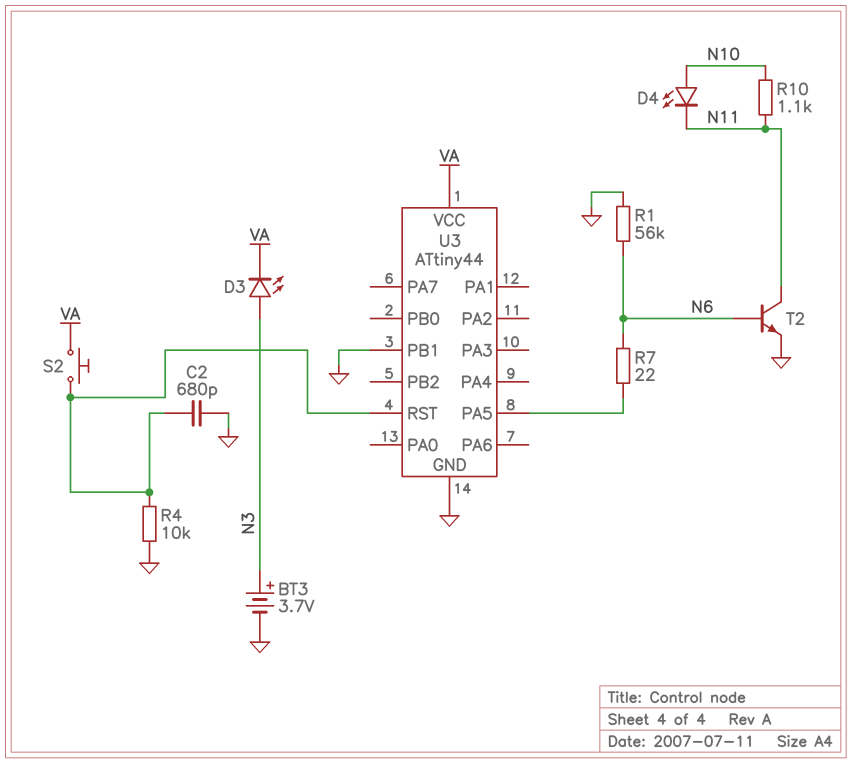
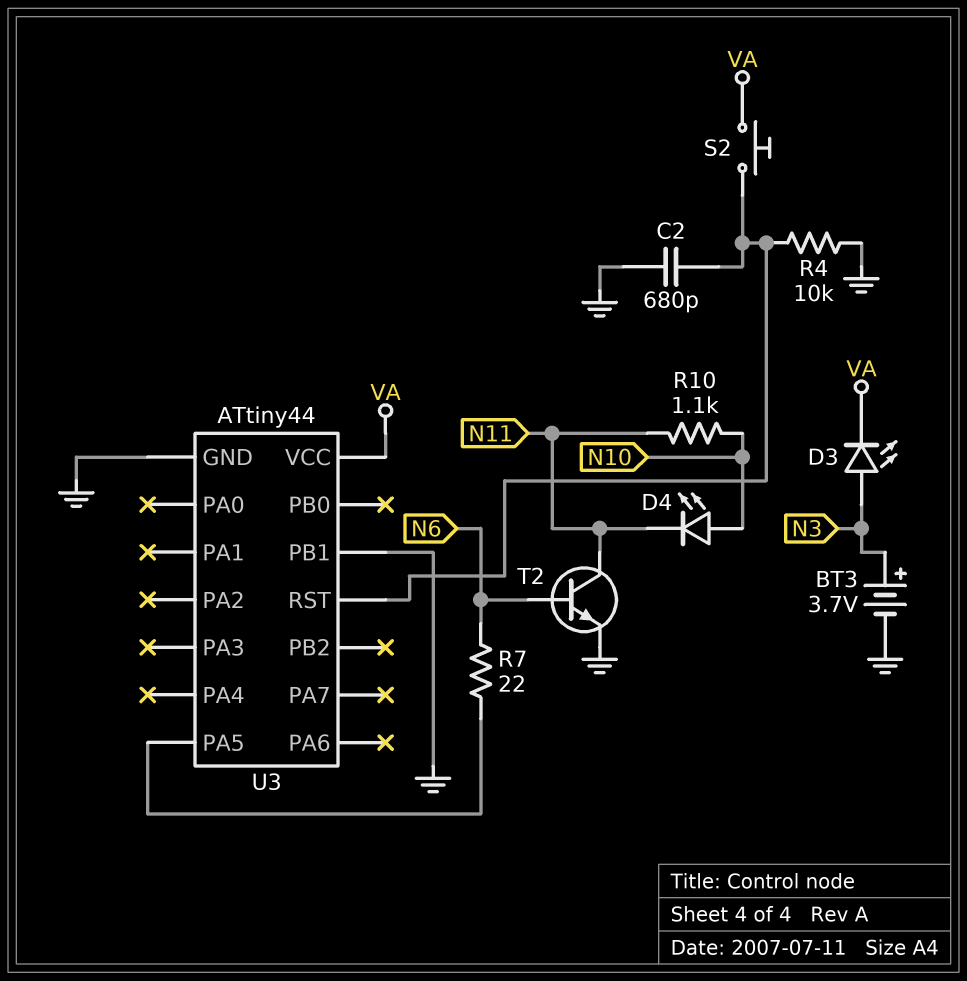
R1: 56k (GND, N6) -> none

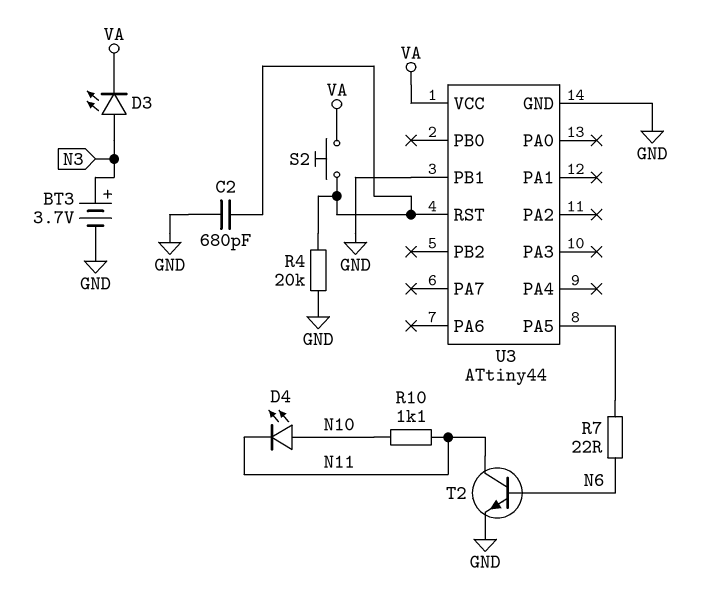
R4: 10k (GND, U3/RST) -> 20k (GND, U3/RST)

